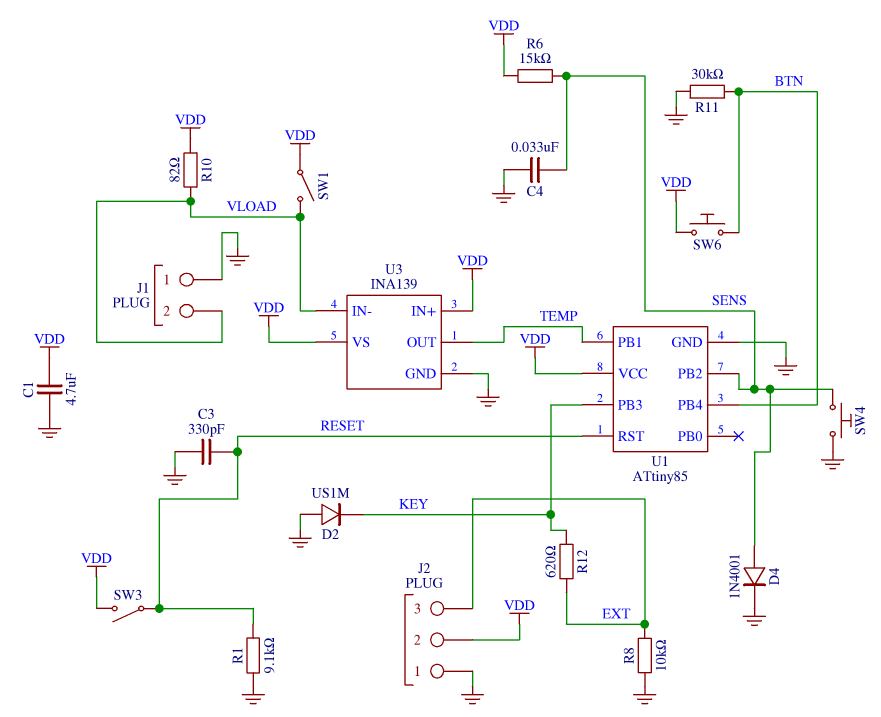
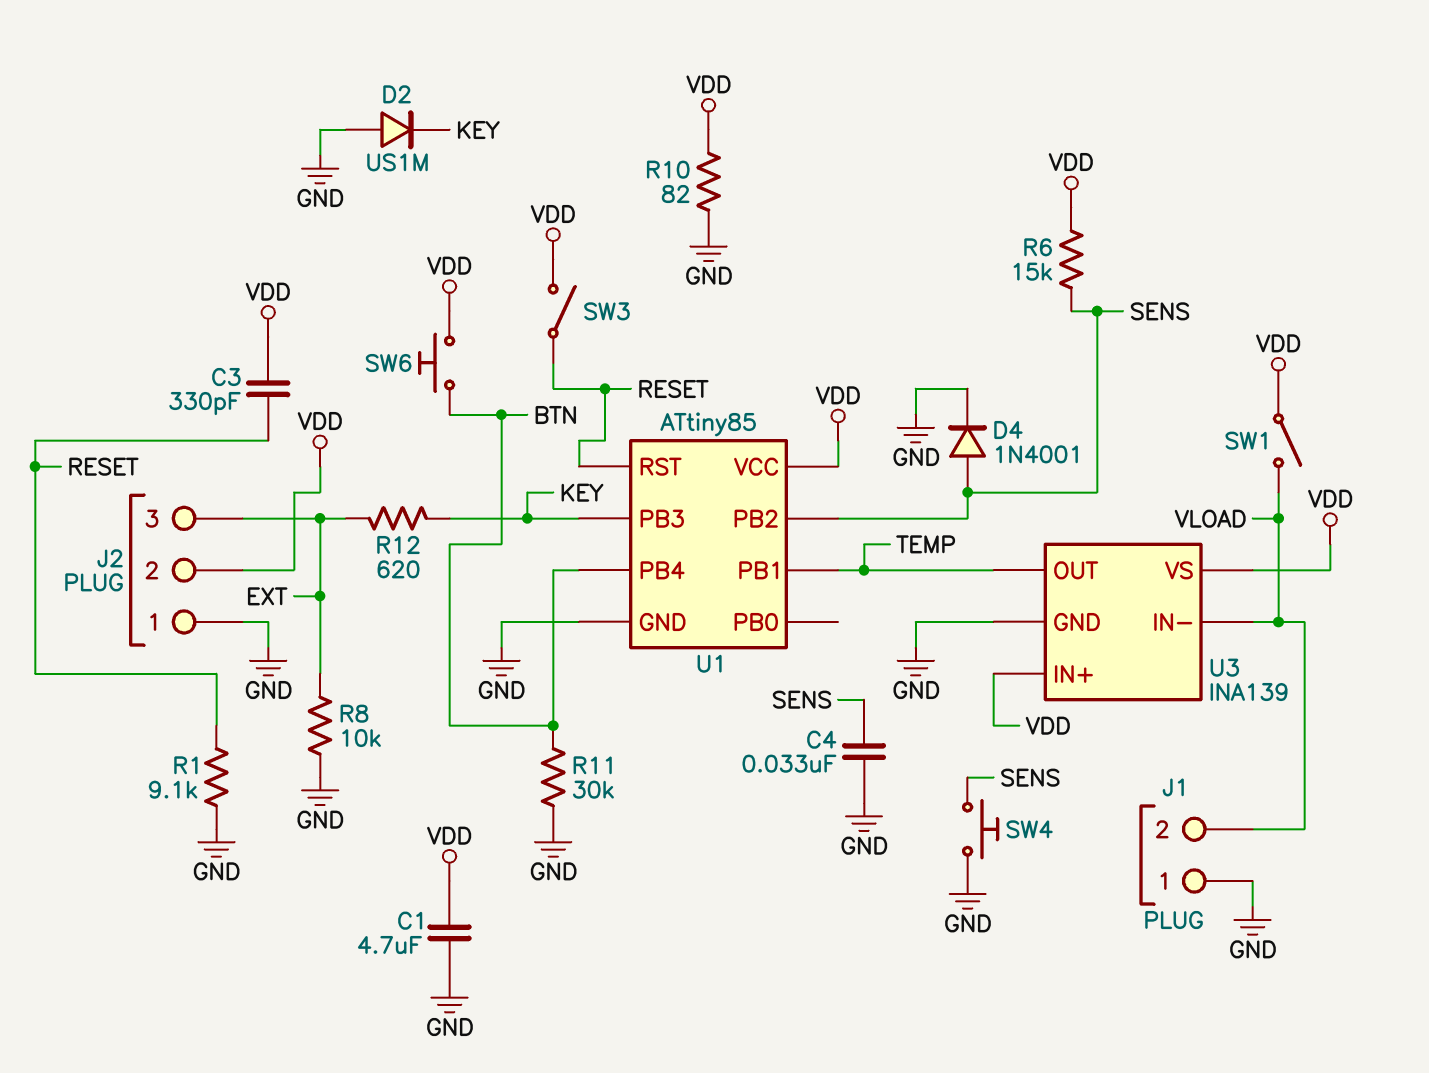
C3: 330pF (GND, RESET) -> 330pF (RESET, VDD)
R10: 82 (VDD, VLOAD) -> 82 (GND, VDD)

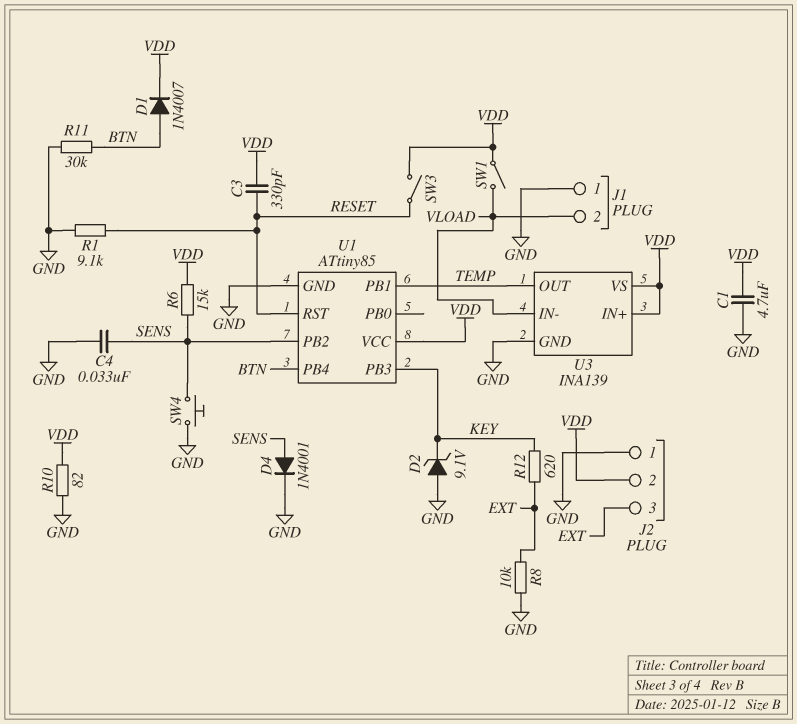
D1: none -> diode 1N4007 (A BTN, K VDD)
D2: diode US1M (A GND, K KEY) -> zener 9.1V (A GND, K KEY)
SW6: button (BTN, VDD) -> none

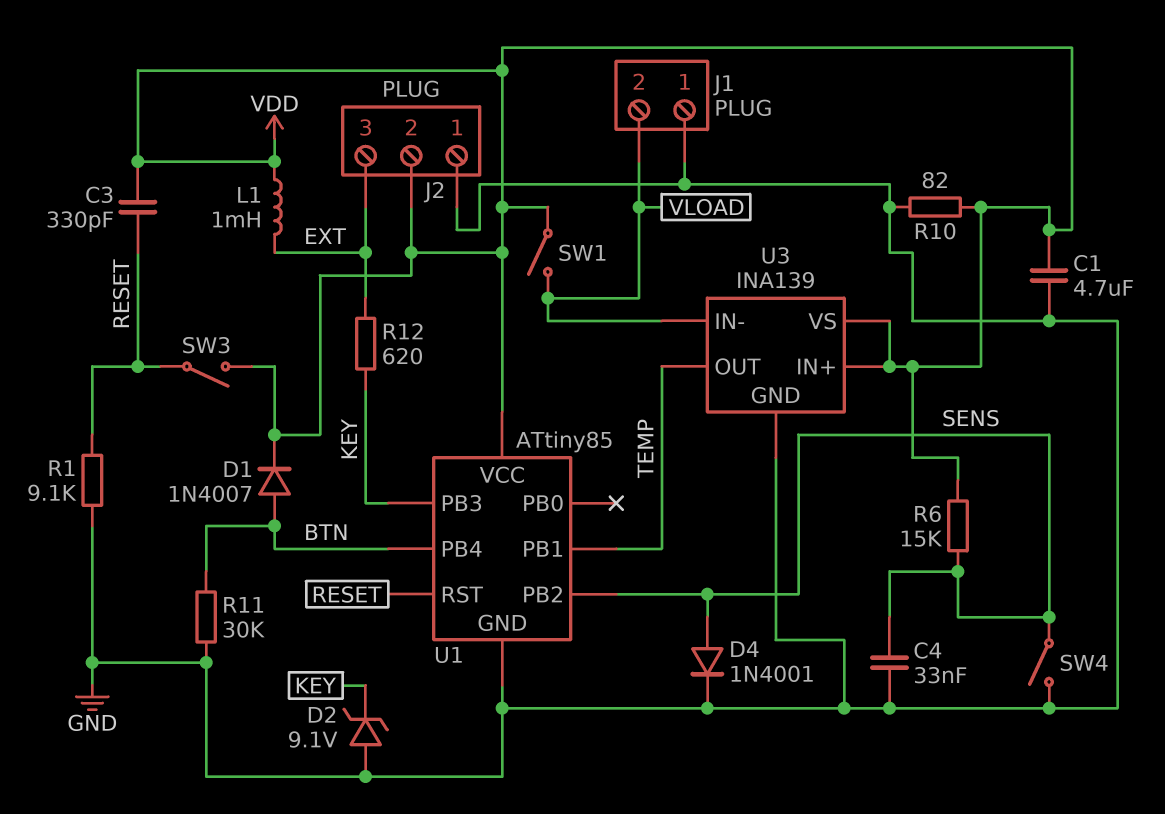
L1: none -> 1mH (EXT, VDD)
R8: 10k (EXT, GND) -> none
SW4: button (GND, SENS) -> switch (GND, SENS)

